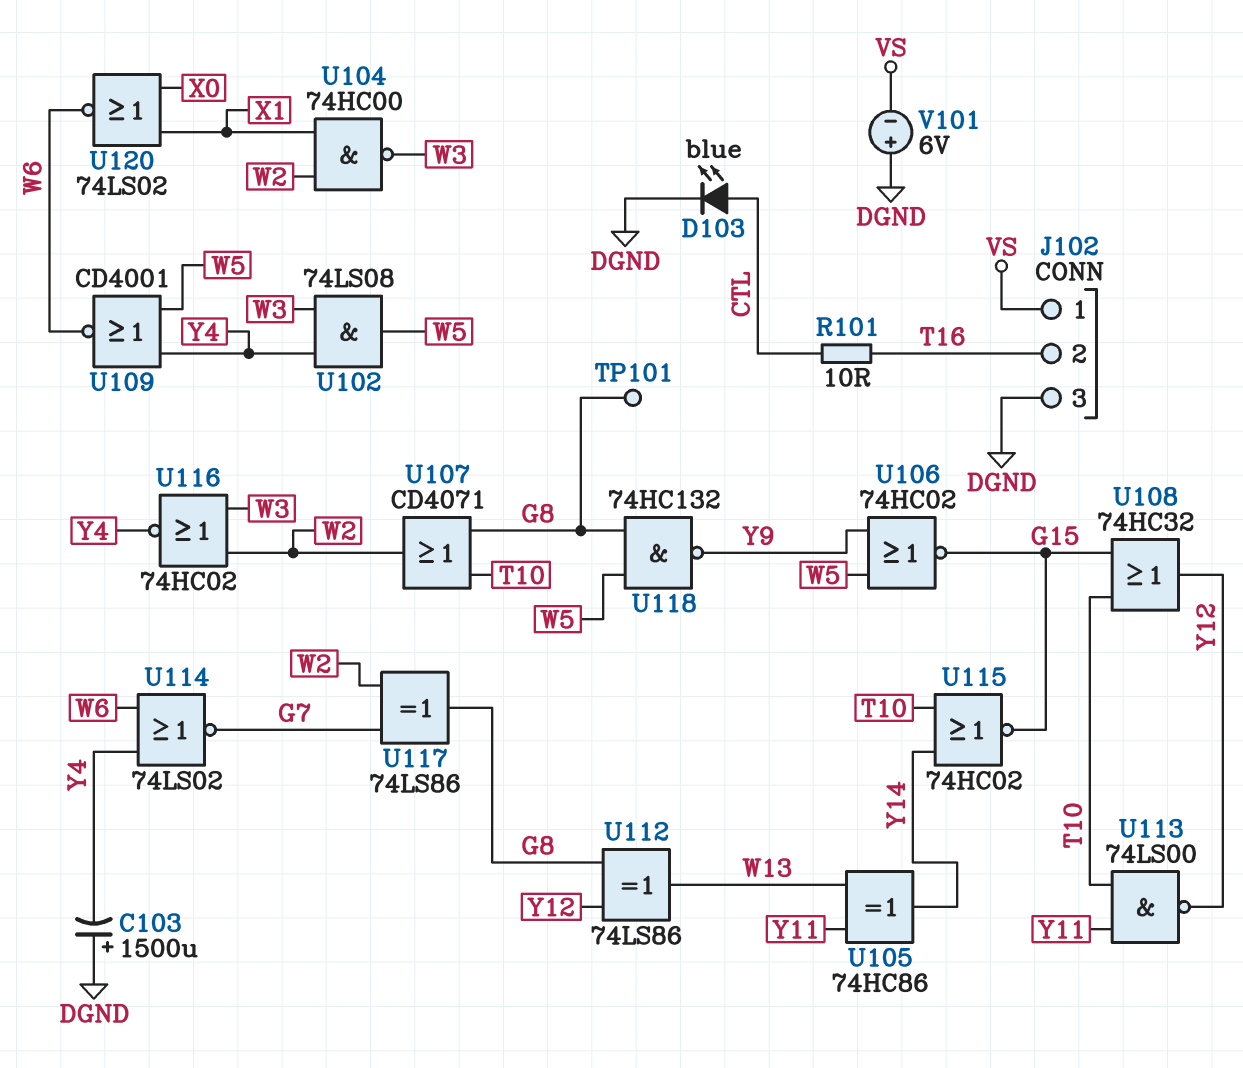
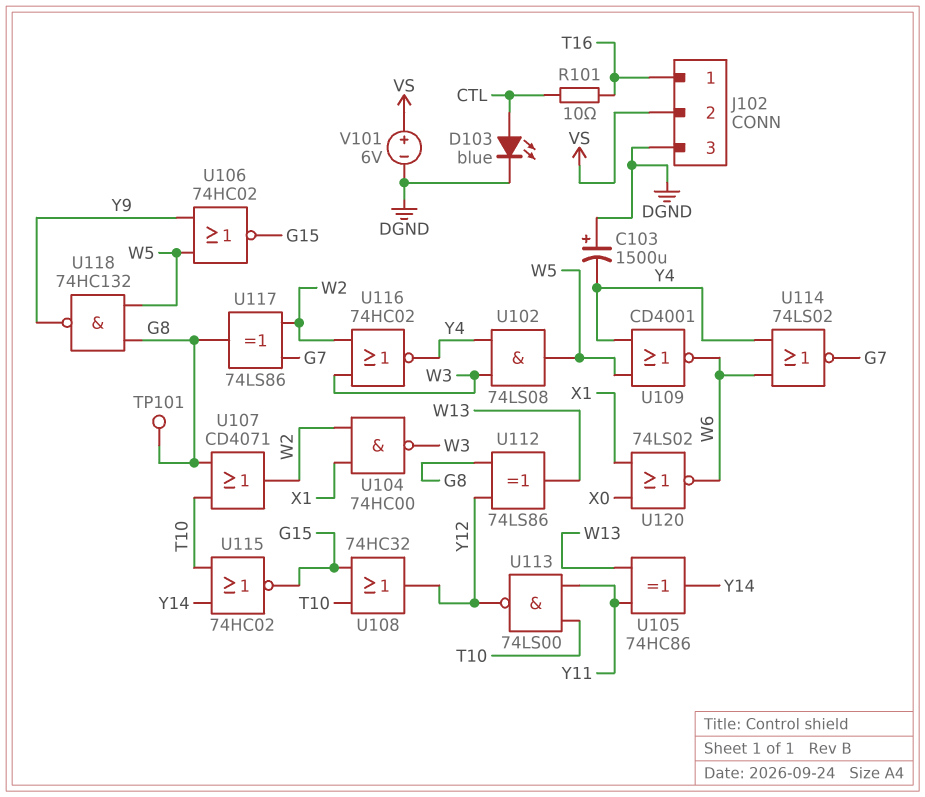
J102 pin 1: VS -> T16
J102 pin 2: T16 -> VS
V101: 6V (plus DGND, minus VS) -> 6V (plus VS, minus DGND)

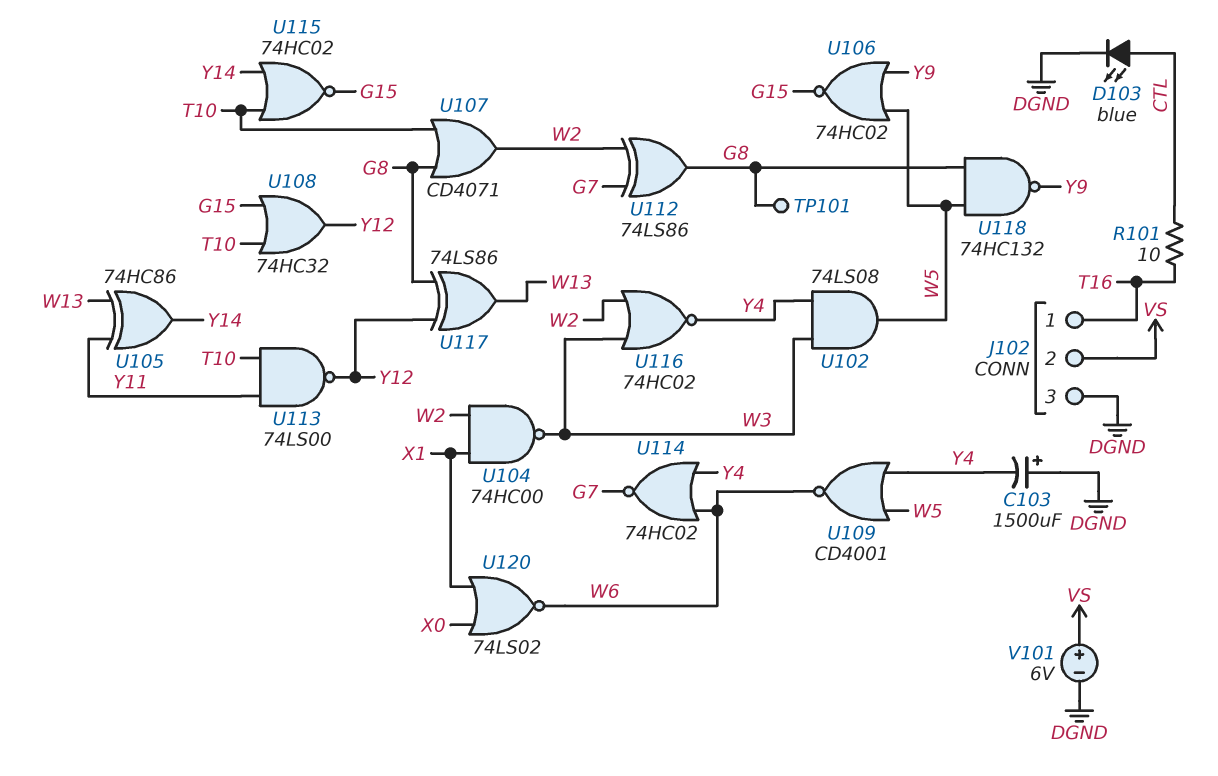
U112: XOR 74LS86 (in G8, in Y12, out W13) -> XOR 74LS86 (in G7, in W2, out G8)
U114: NOR 74LS02 (in W6, in Y4, out G7) -> NOR 74HC02 (in W6, in Y4, out G7)
U117: XOR 74LS86 (in G7, in W2, out G8) -> XOR 74LS86 (in G8, in Y12, out W13)

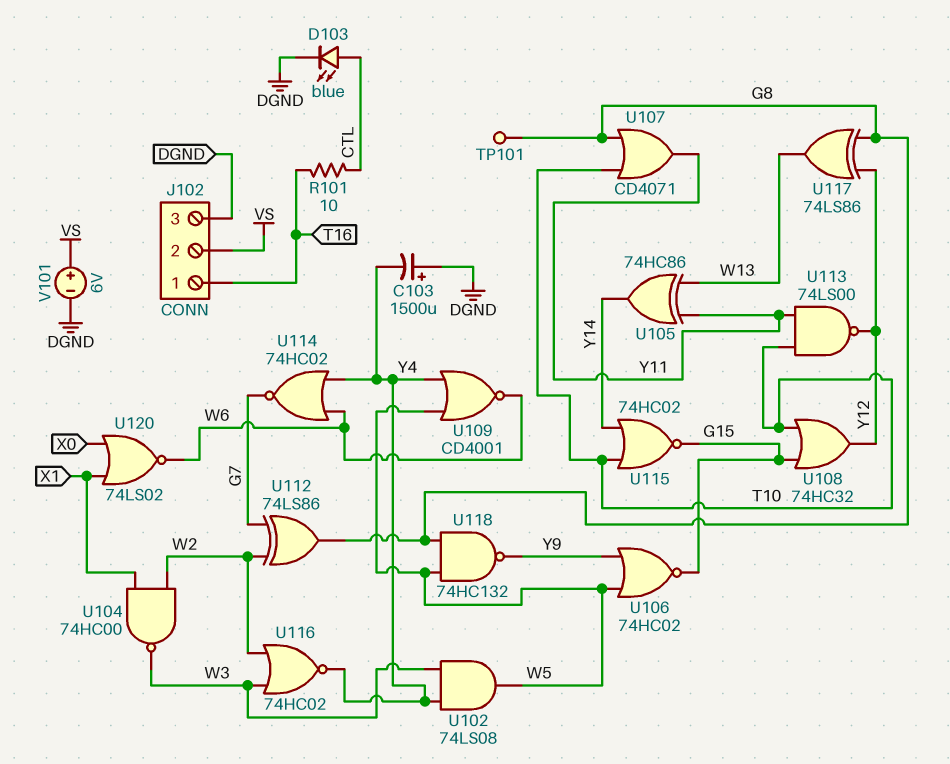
U107: OR CD4071 (in G8, in T10, out W2) -> OR CD4071 (in G8, in T10, out Y11)

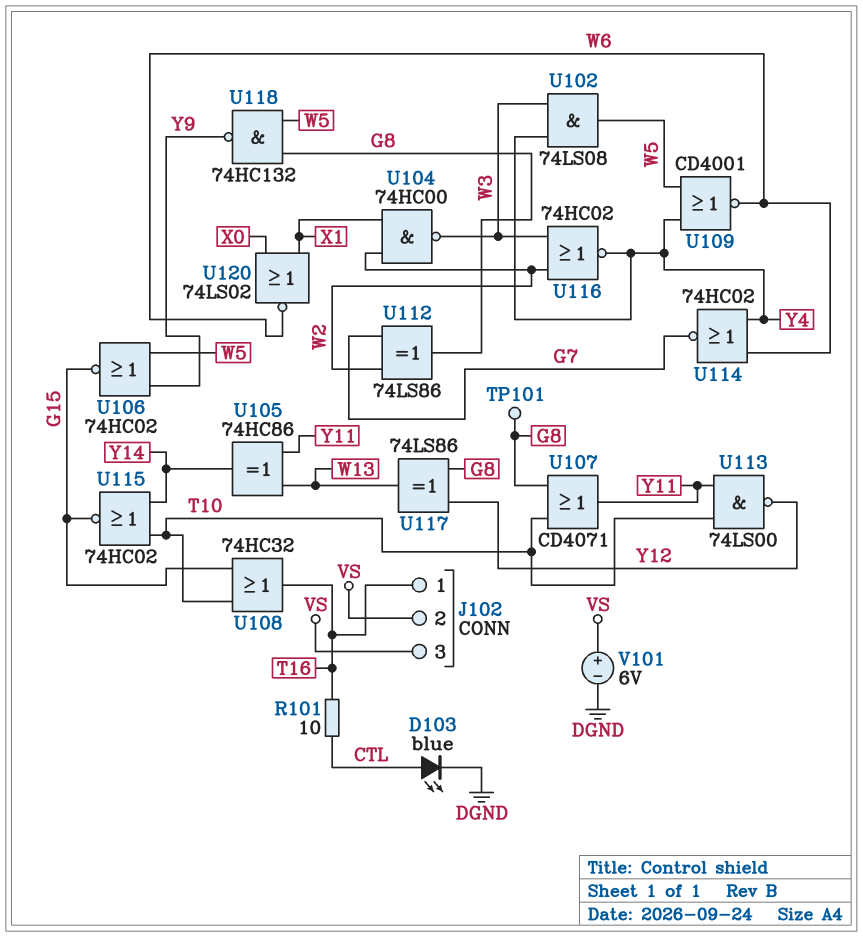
C103: 1500uF (plus DGND, minus Y4) -> none
J102 pin 3: DGND -> VS
U108: OR 74HC32 (in G15, in T10, out Y12) -> OR 74HC32 (in G15, in T10, out T16)

